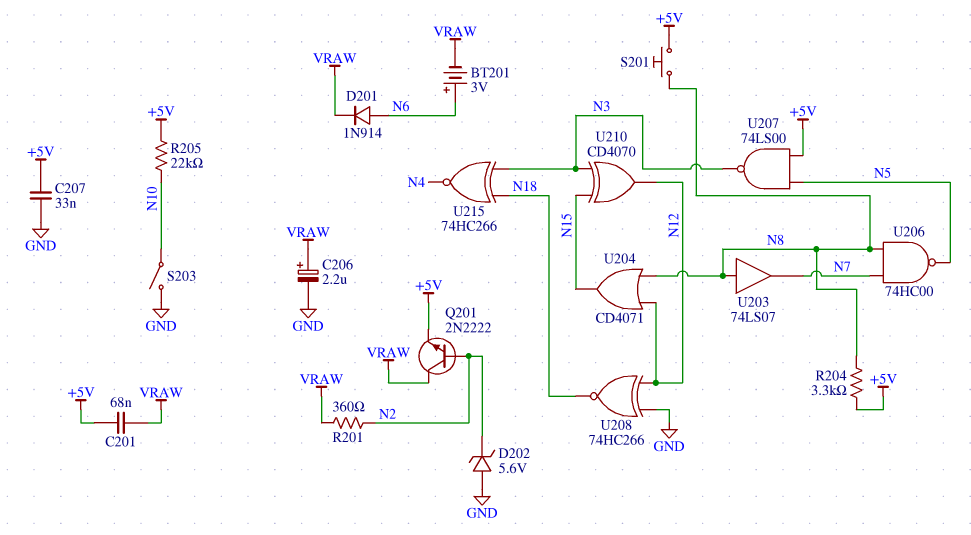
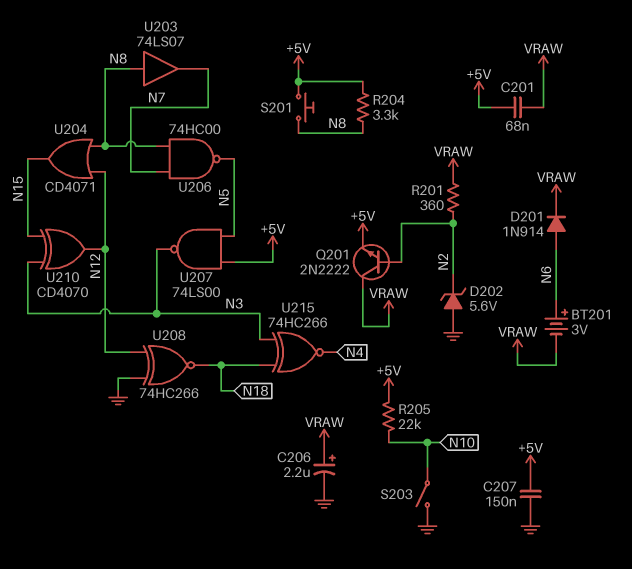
C207: 33nF (+5V, GND) -> 150nF (+5V, GND)

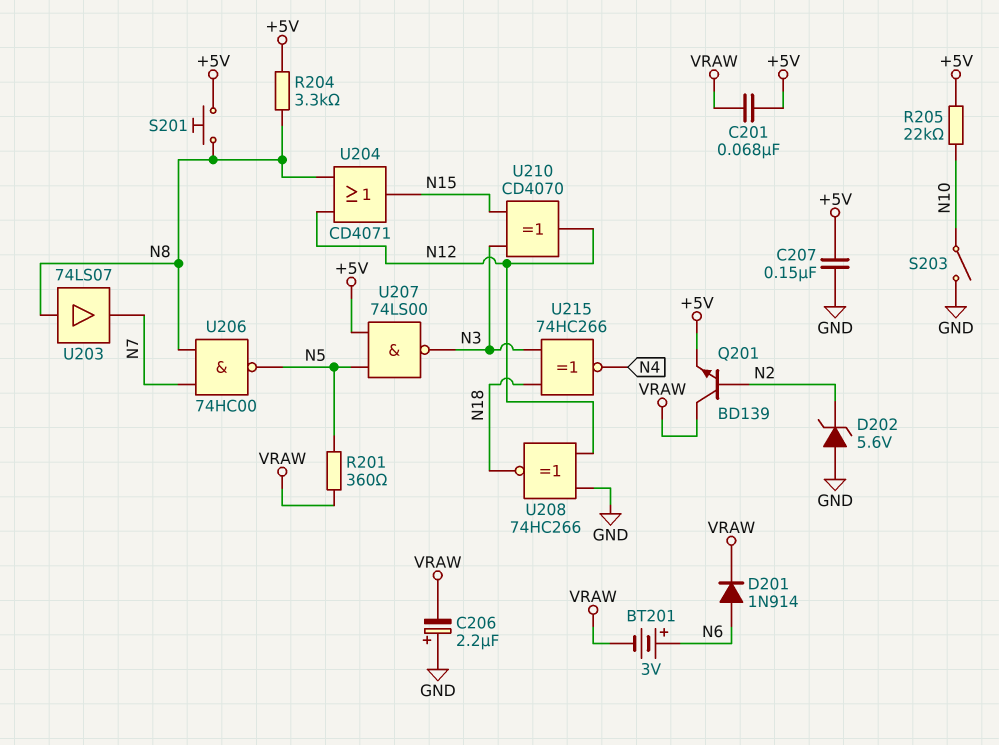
C206: 2.2uF (plus VRAW, minus GND) -> 2.2uF (plus GND, minus VRAW)
Q201: NPN 2N2222 (B N2, C VRAW, E +5V) -> NPN BD139 (B N2, C VRAW, E +5V)
R201: 360 (N2, VRAW) -> 360 (N5, VRAW)

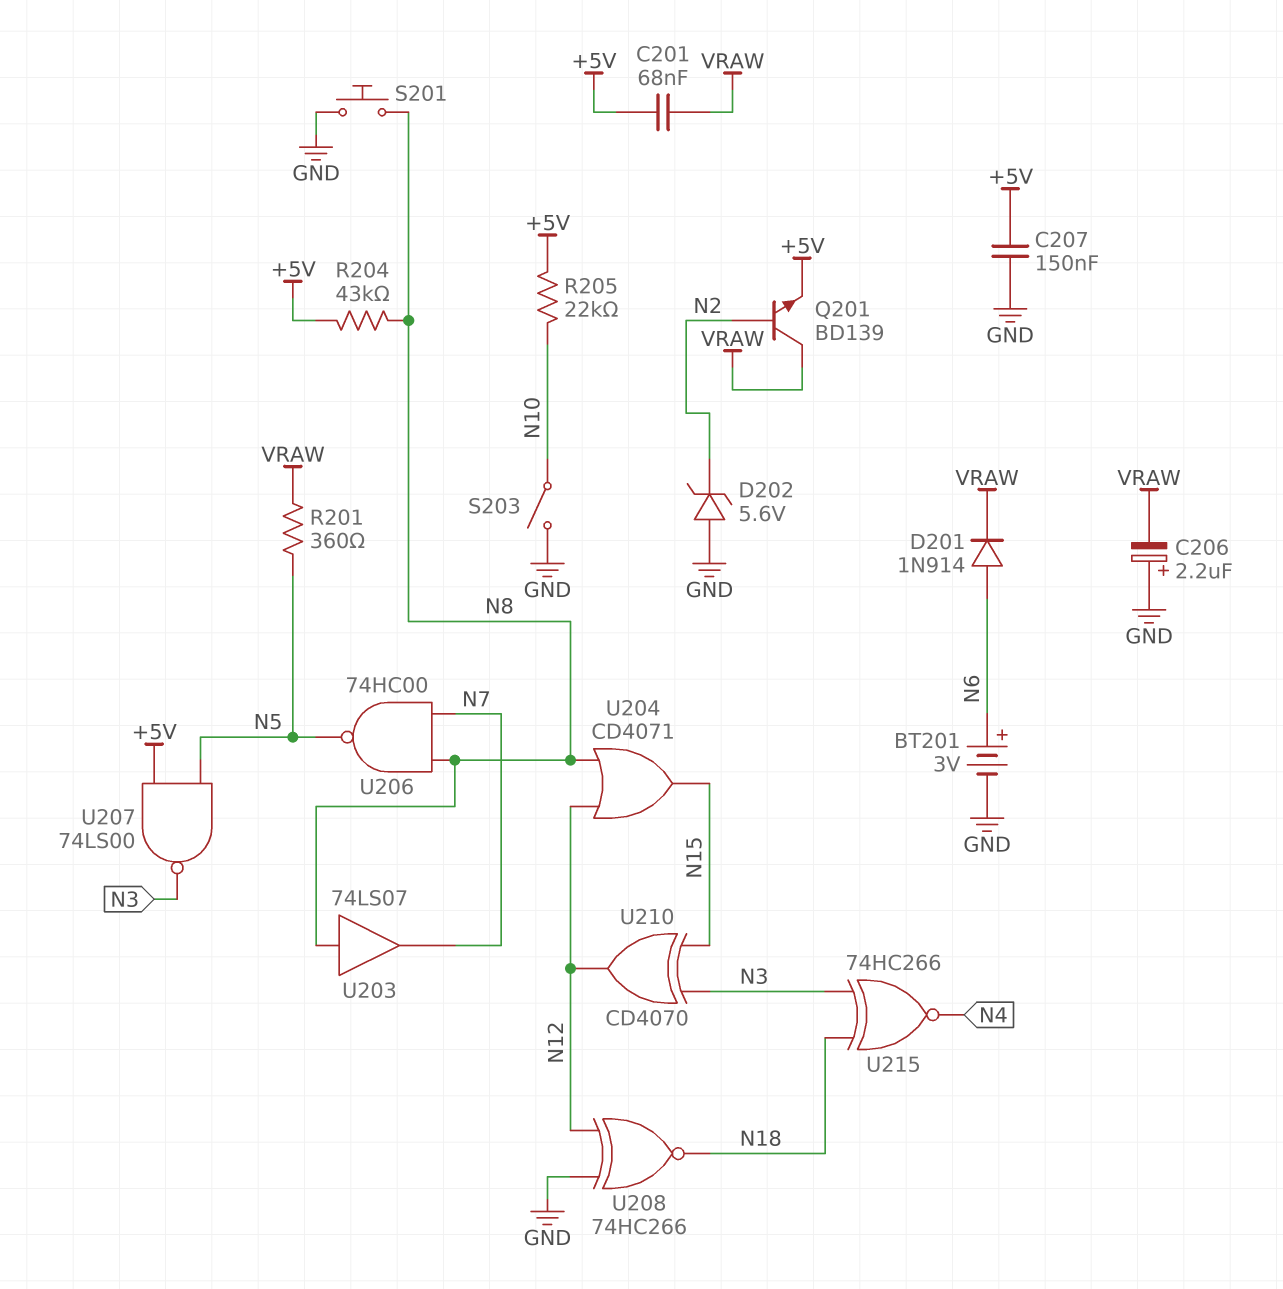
BT201: 3V (plus N6, minus VRAW) -> 3V (plus N6, minus GND)
R204: 3.3k (+5V, N8) -> 43k (+5V, N8)
S201: button (+5V, N8) -> button (GND, N8)

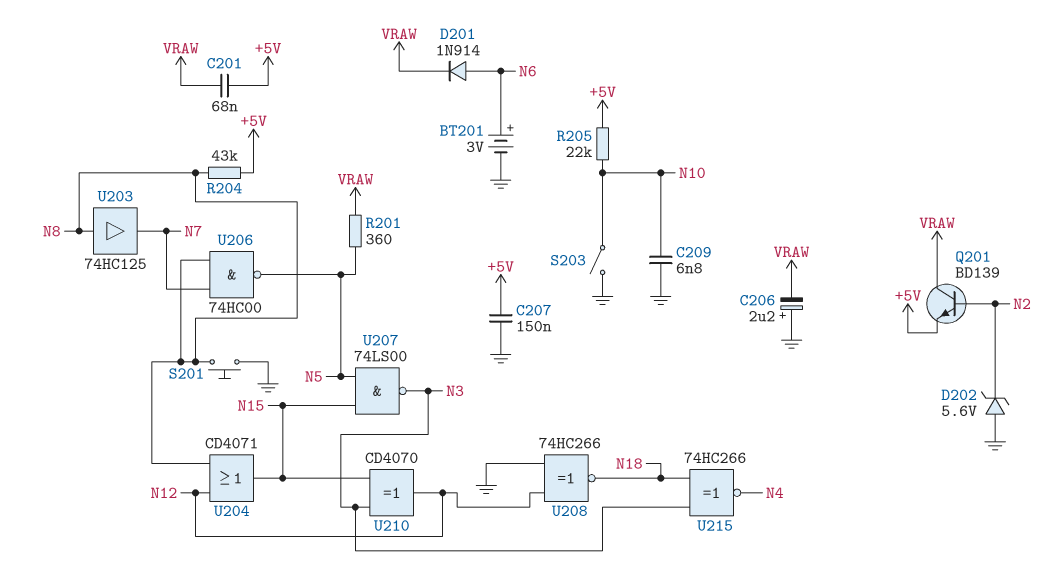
C209: none -> 6.8nF (GND, N10)
U203: buffer 74LS07 (in N8, out N7) -> buffer 74HC125 (in N8, out N7)
U207: NAND 74LS00 (in +5V, in N5, out N3) -> NAND 74LS00 (in N5, in N15, out N3)

